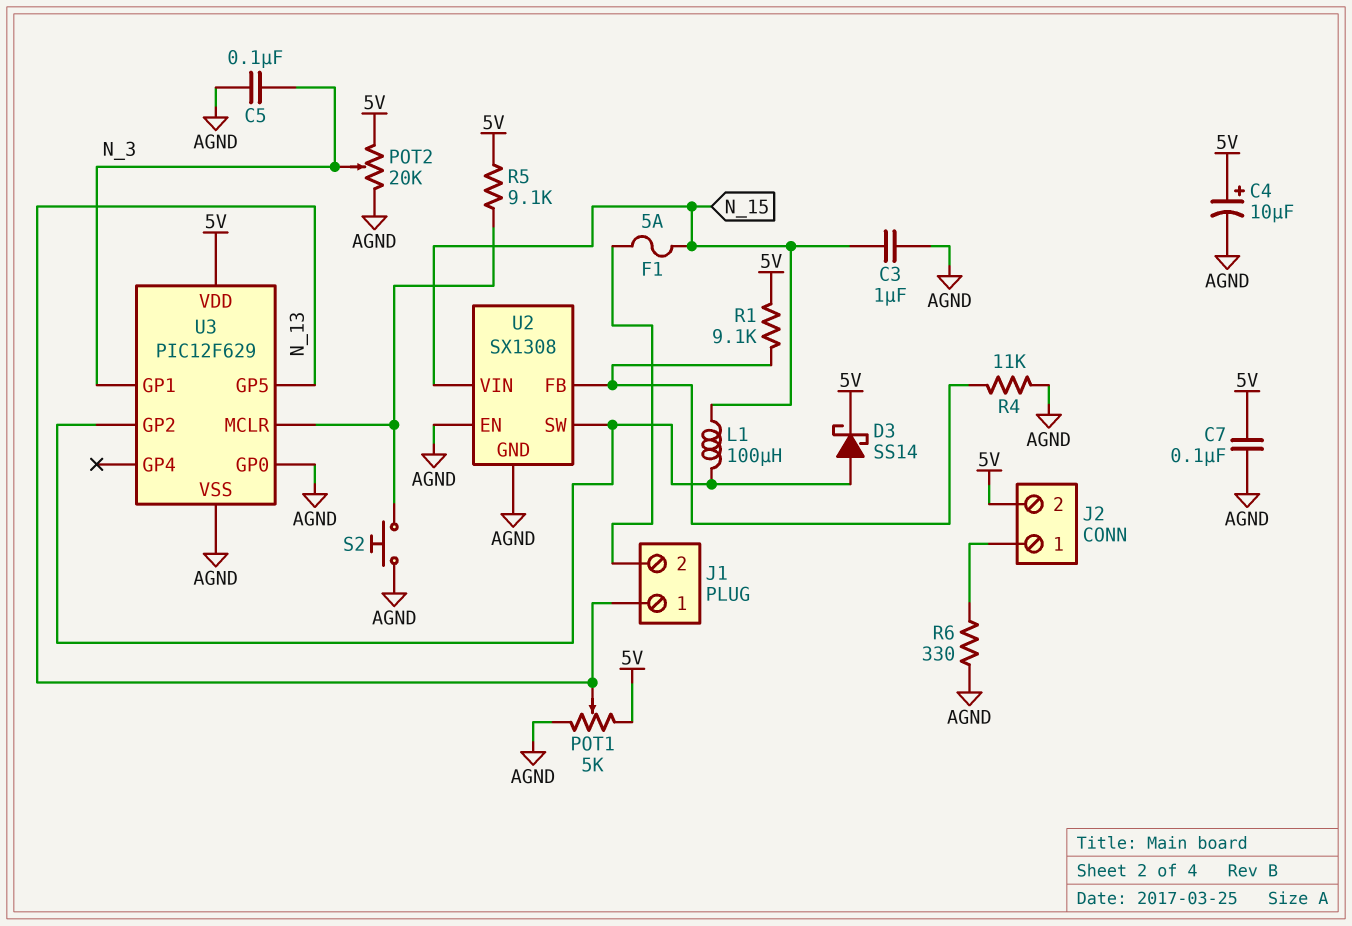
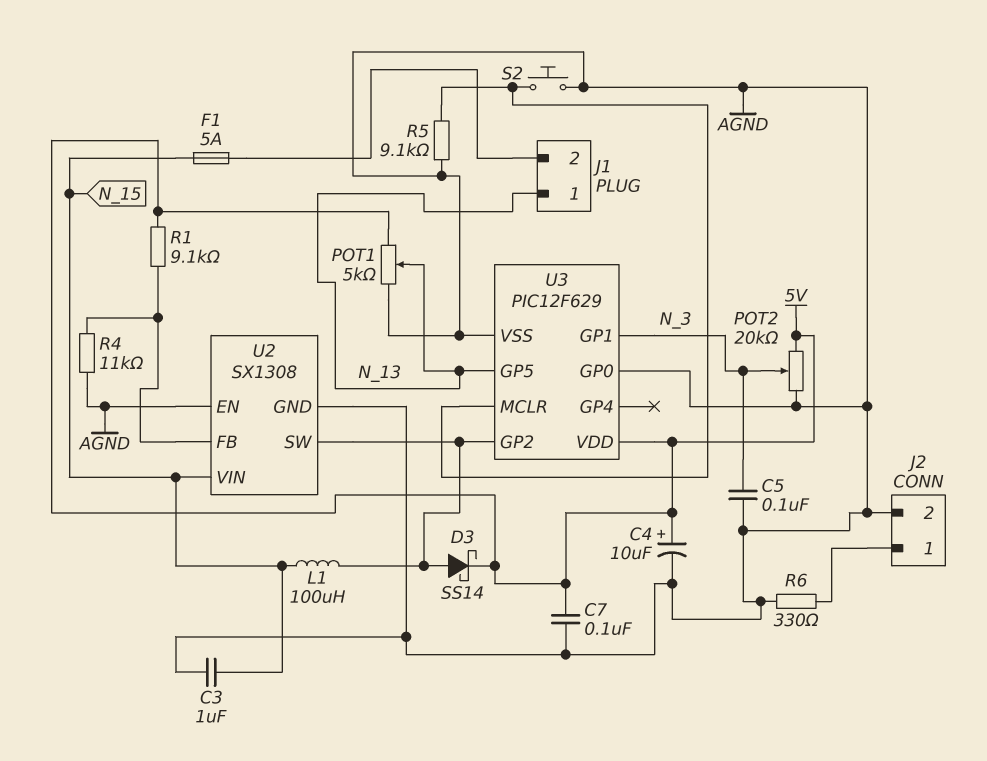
J2 pin 2: 5V -> AGND
R5: 9.1k (5V, U3/MCLR) -> 9.1k (AGND, U3/MCLR)

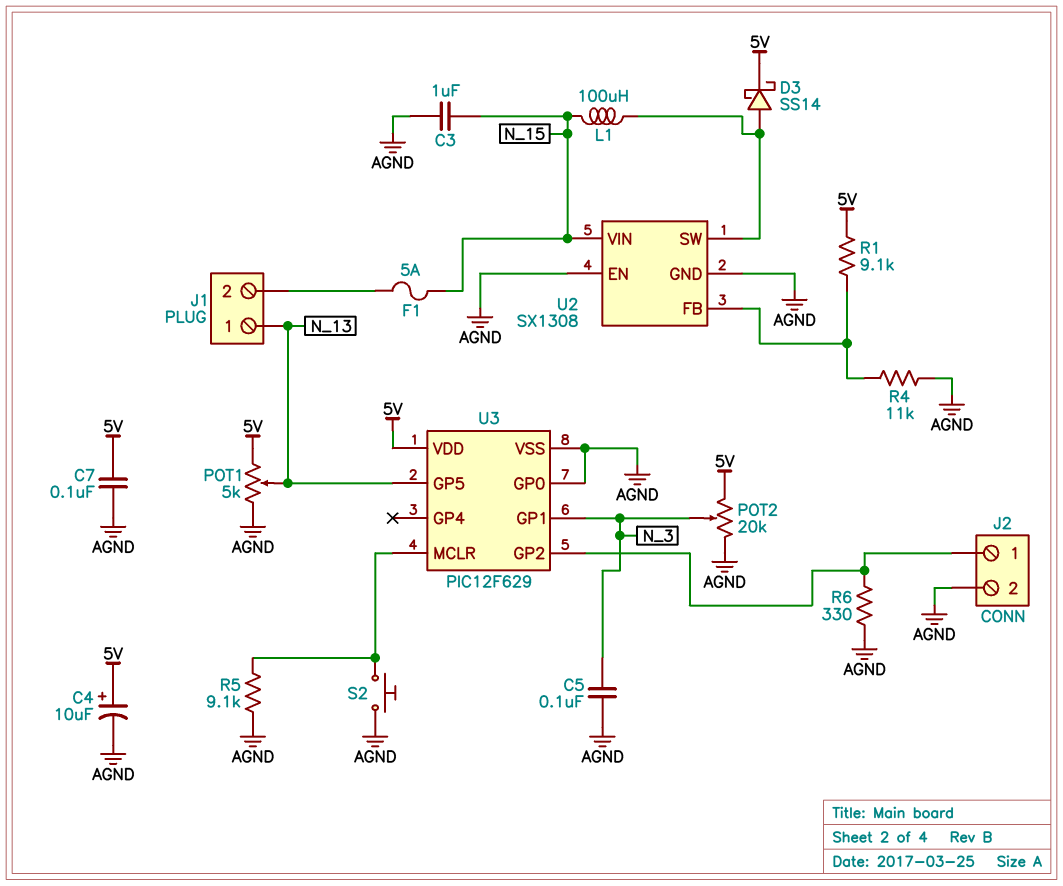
U3 pin GP2: U2/SW -> J2/1

